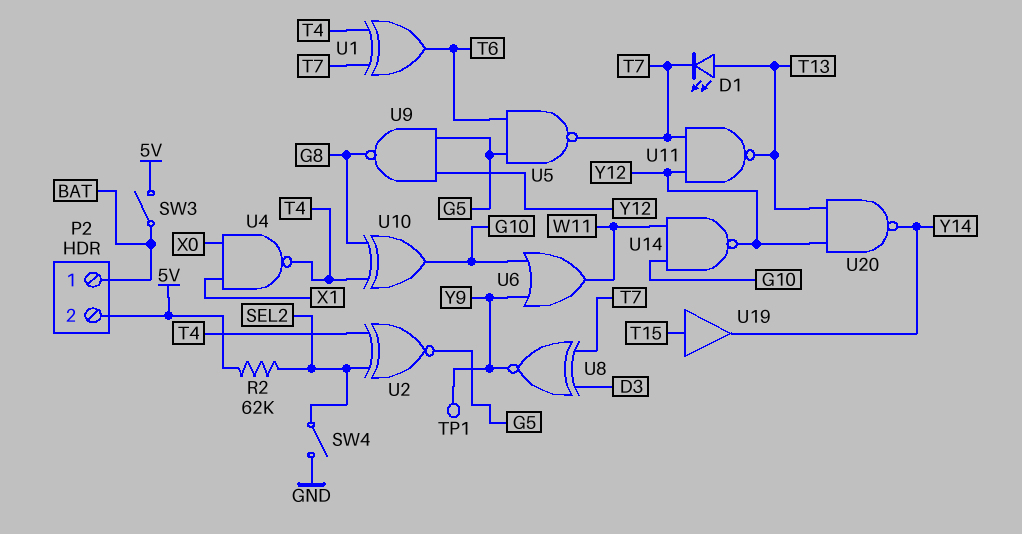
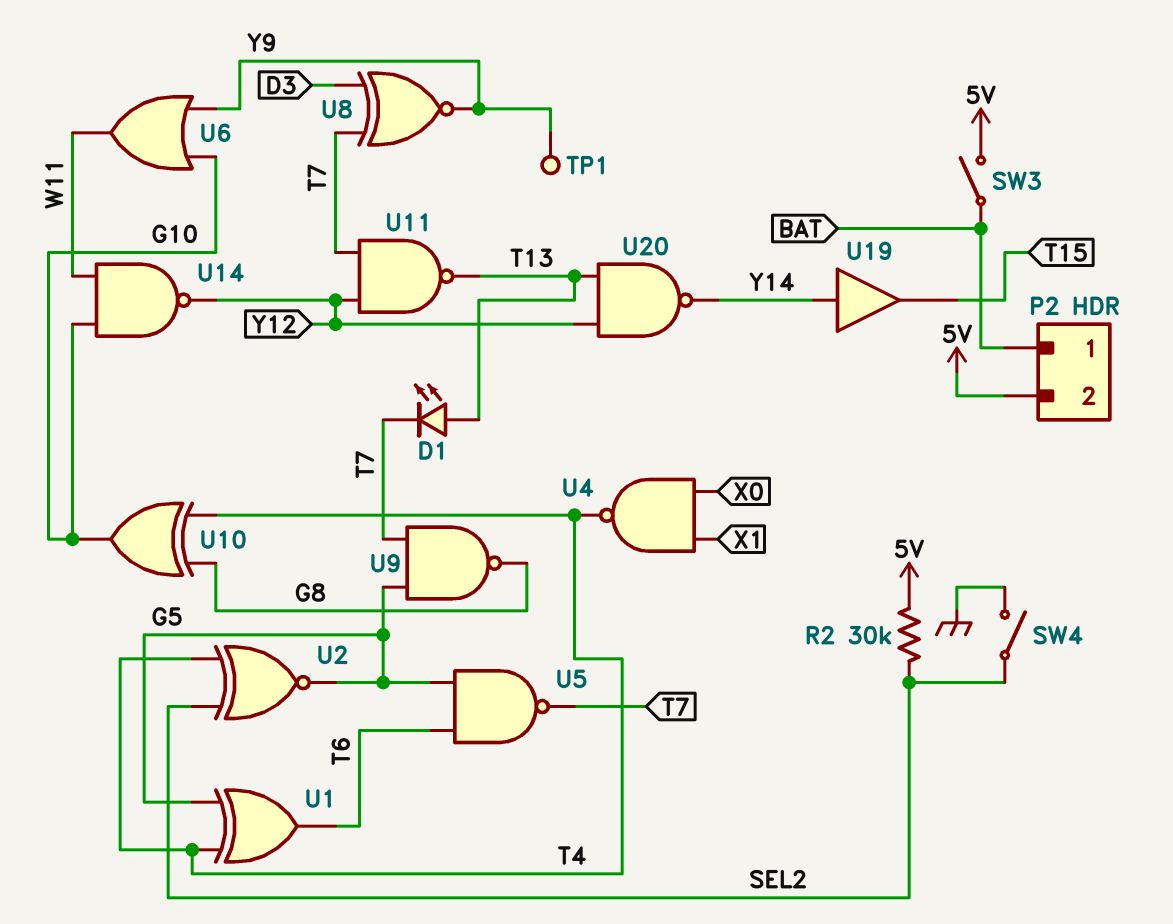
R2: 62k (5V, SEL2) -> 30k (5V, SEL2)
U1: XOR (in T4, in T7, out T6) -> XOR (in G5, in T4, out T6)
U9: NAND (in G5, in Y12, out G8) -> NAND (in G5, in T7, out G8)
U19: buffer (in T15, out Y14) -> buffer (in Y14, out T15)

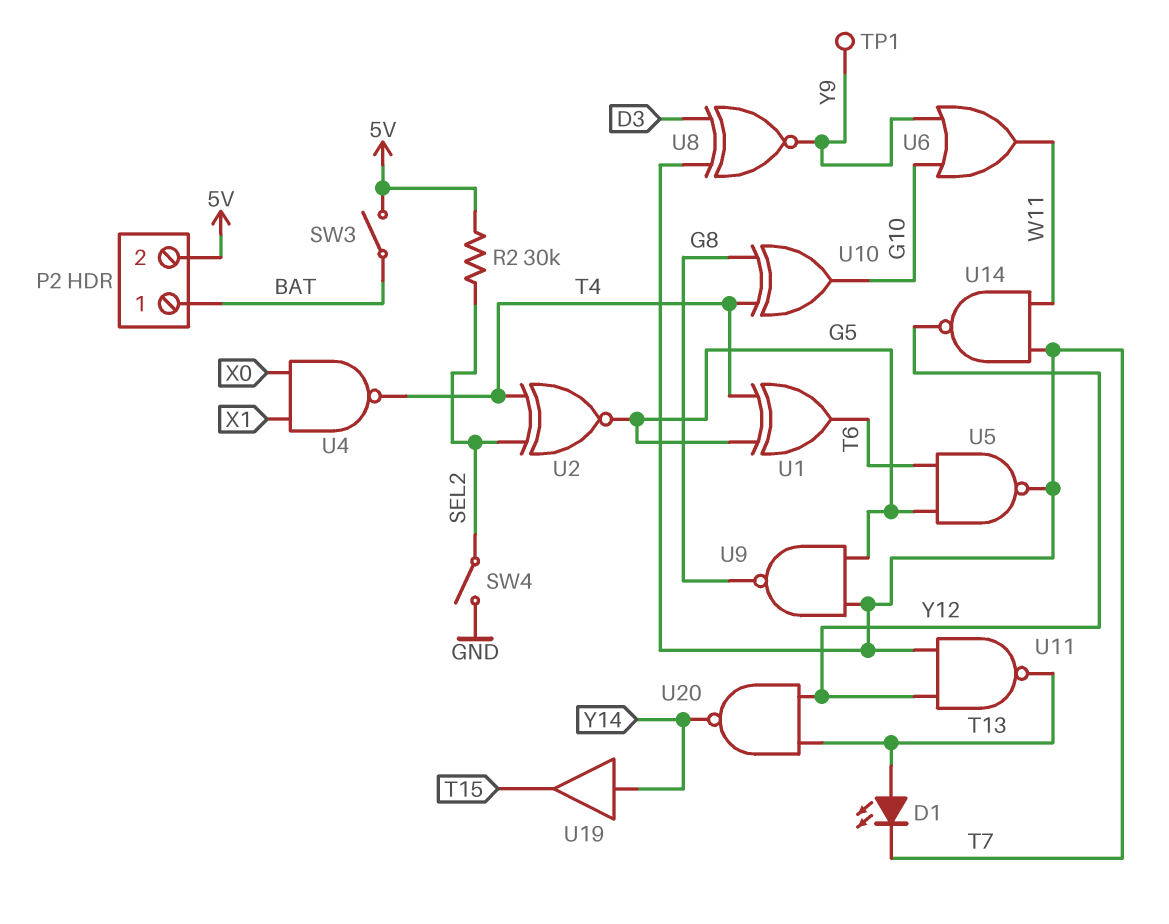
U14: NAND (in G10, in W11, out Y12) -> NAND (in T7, in W11, out Y12)

